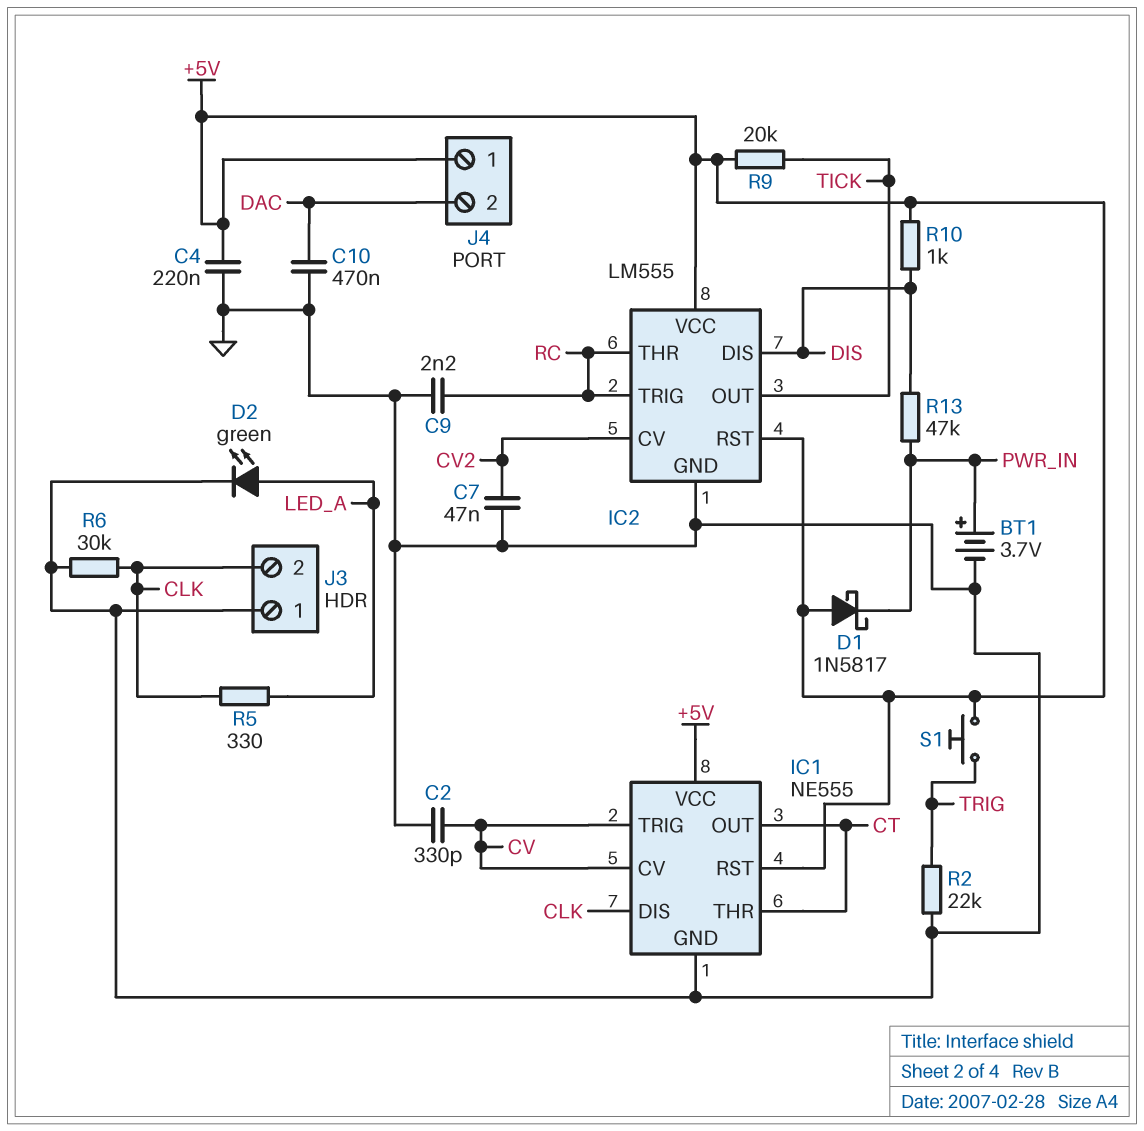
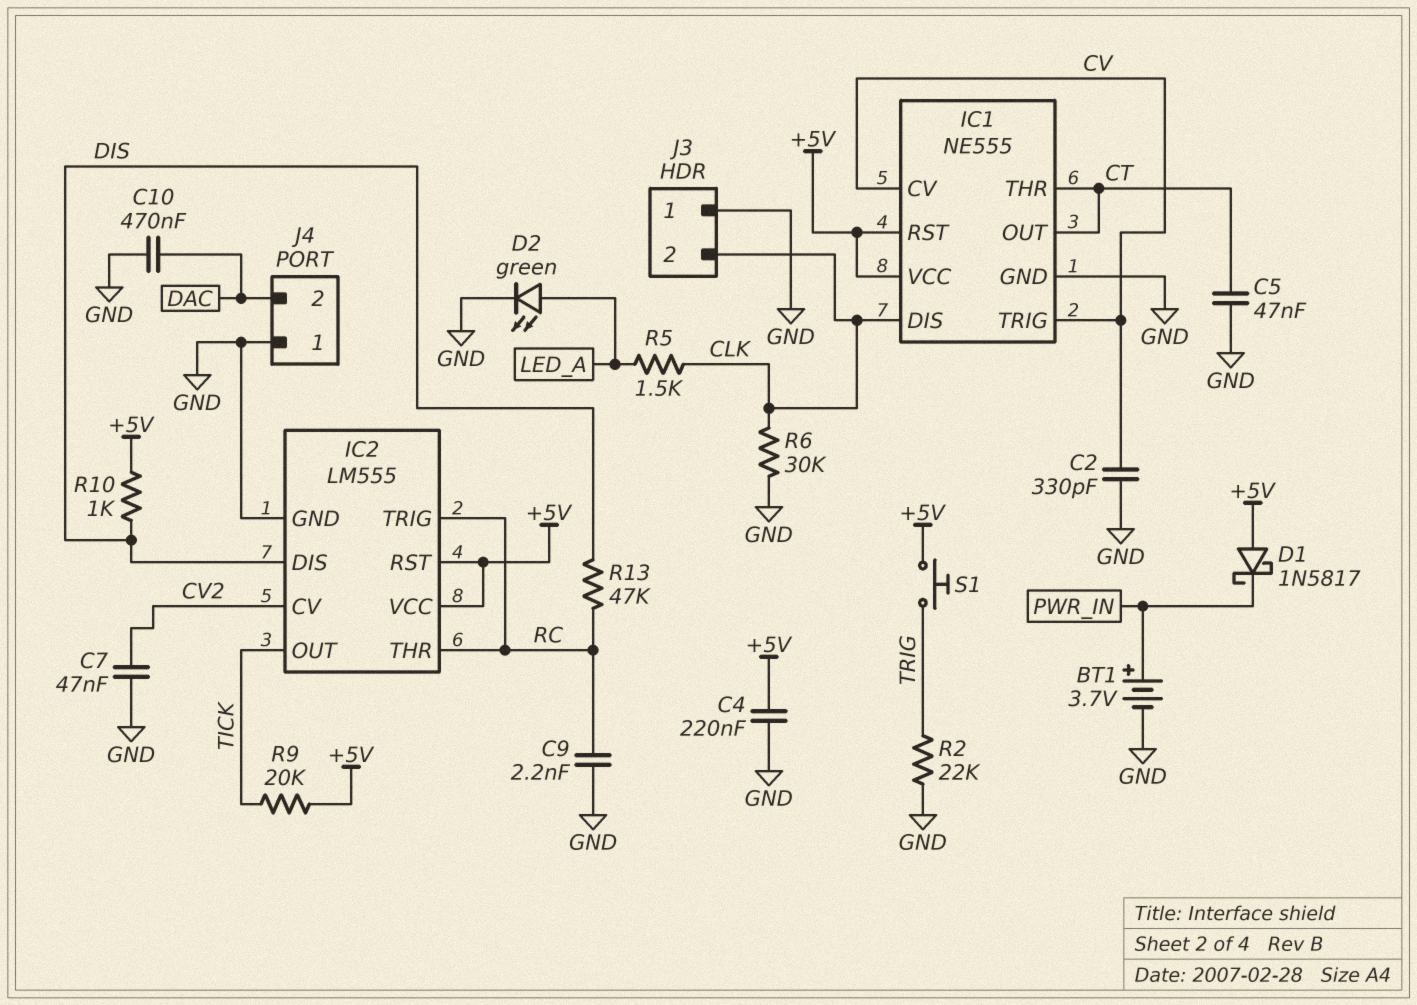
C5: none -> 47nF (CT, GND)
J4 pin 1: +5V -> GND
R5: 330 (CLK, LED_A) -> 1.5k (CLK, LED_A)
R13: 47k (DIS, PWR_IN) -> 47k (DIS, RC)

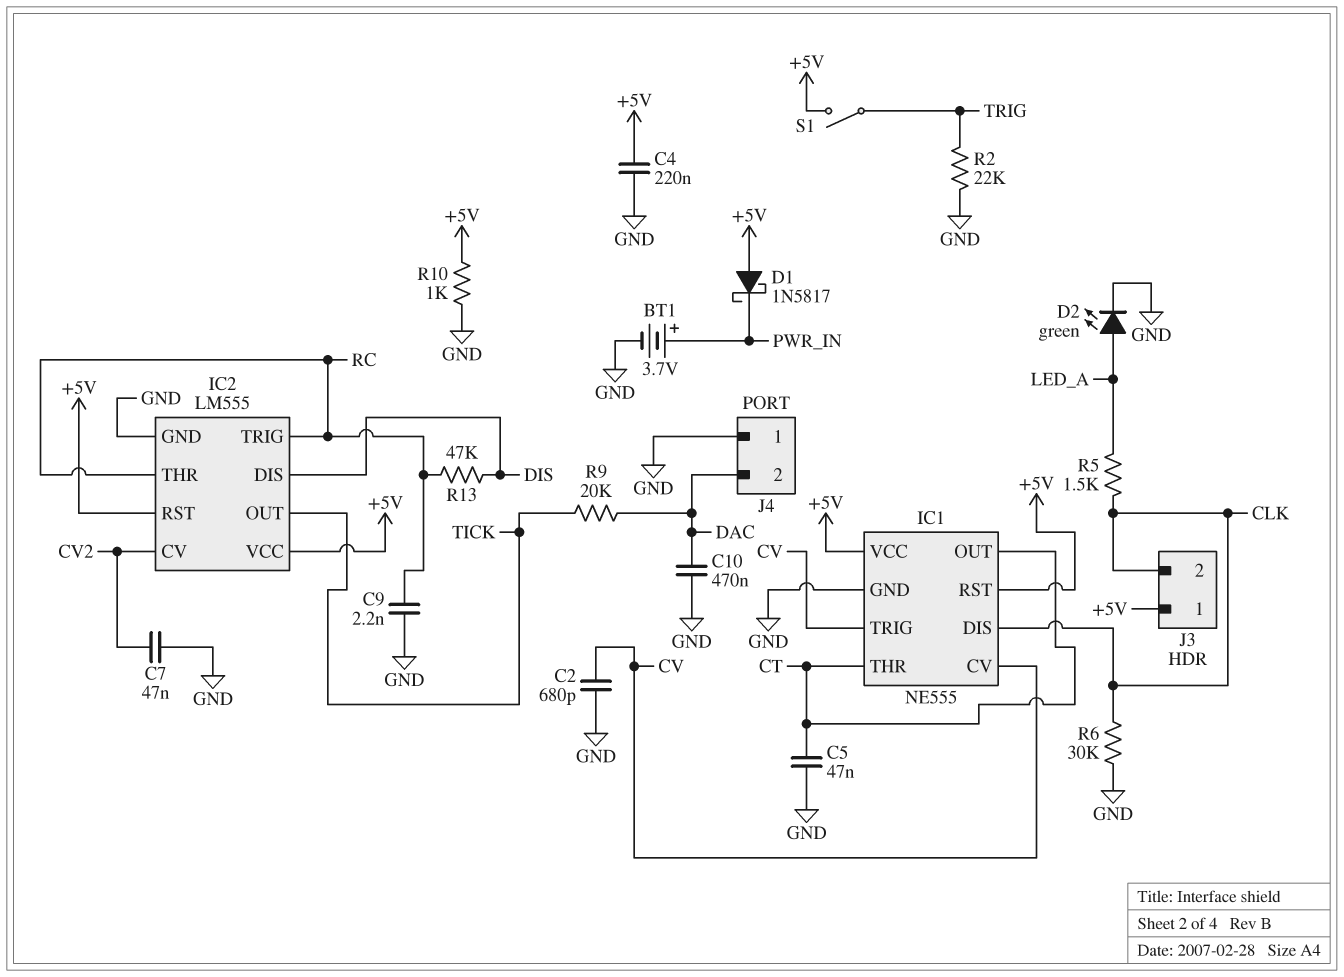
C2: 330pF (CV, GND) -> 680pF (CV, GND)
J3 pin 1: GND -> +5V
R9: 20k (+5V, TICK) -> 20k (DAC, TICK)
R10: 1k (+5V, DIS) -> 1k (+5V, GND)
S1: button (+5V, TRIG) -> switch (+5V, TRIG)

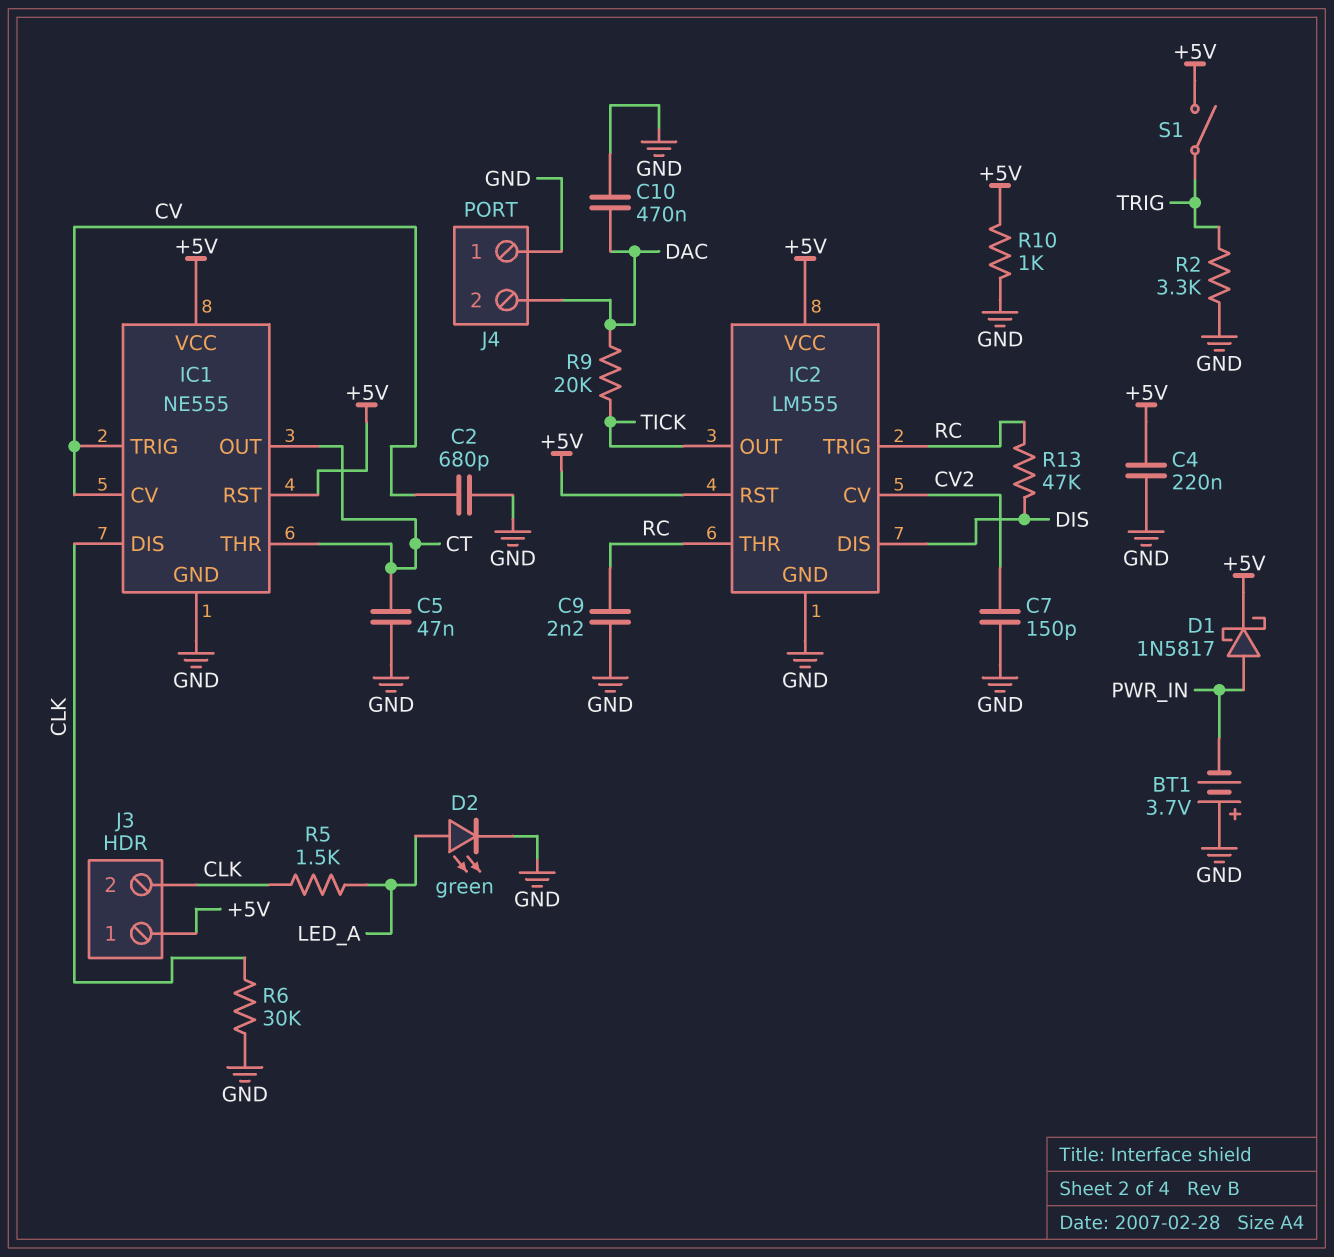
BT1: 3.7V (plus PWR_IN, minus GND) -> 3.7V (plus GND, minus PWR_IN)
C7: 47nF (CV2, GND) -> 150pF (CV2, GND)
D1: schottky 1N5817 (A +5V, K PWR_IN) -> schottky 1N5817 (A PWR_IN, K +5V)
R2: 22k (GND, TRIG) -> 3.3k (GND, TRIG)

